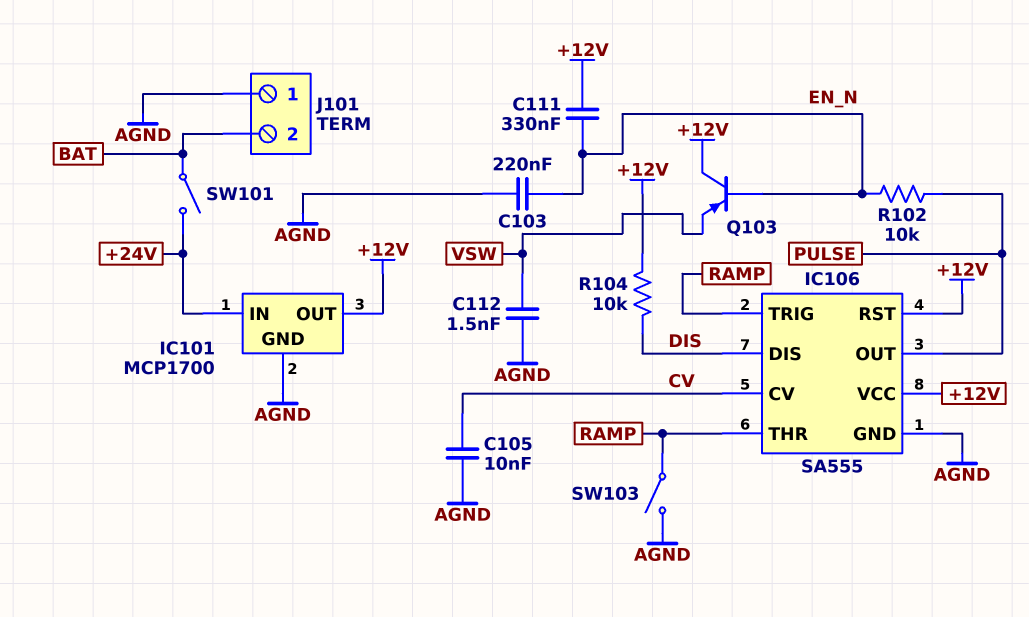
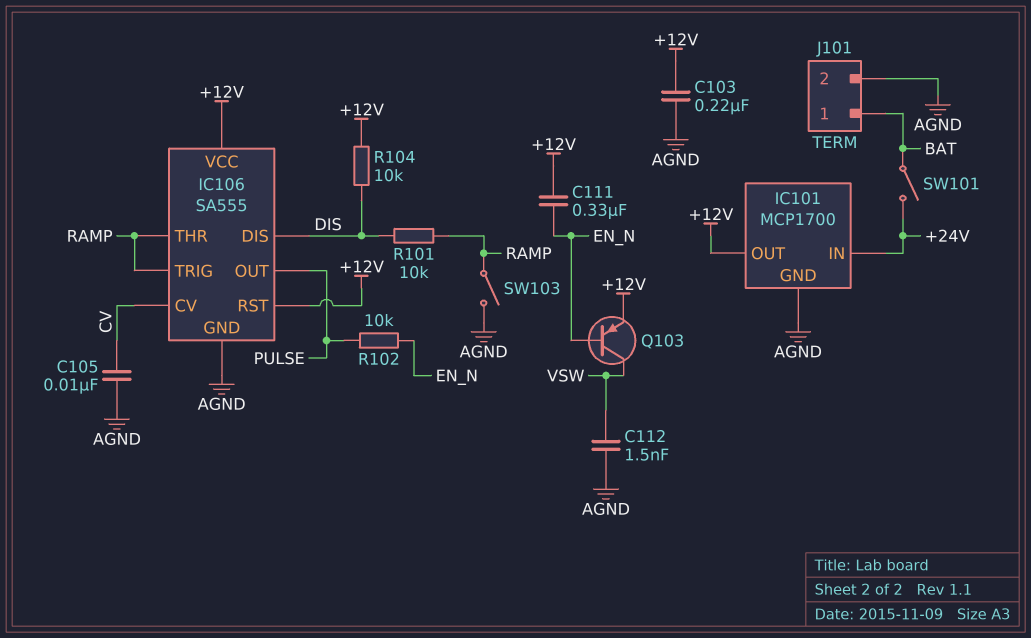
C103: 220nF (AGND, EN_N) -> 220nF (+12V, AGND)
J101 pin 1: AGND -> BAT
J101 pin 2: BAT -> AGND
Q103: PNP (B EN_N, C +12V, E VSW) -> PNP (B EN_N, C VSW, E +12V)
R101: none -> 10k (DIS, RAMP)

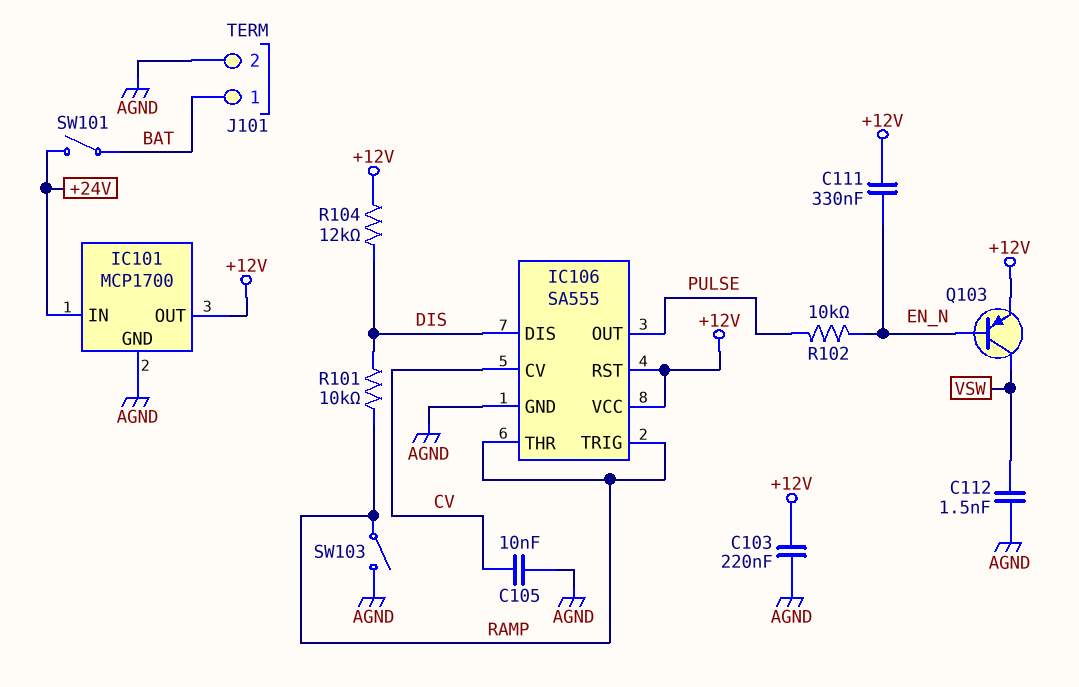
R104: 10k (+12V, DIS) -> 12k (+12V, DIS)

